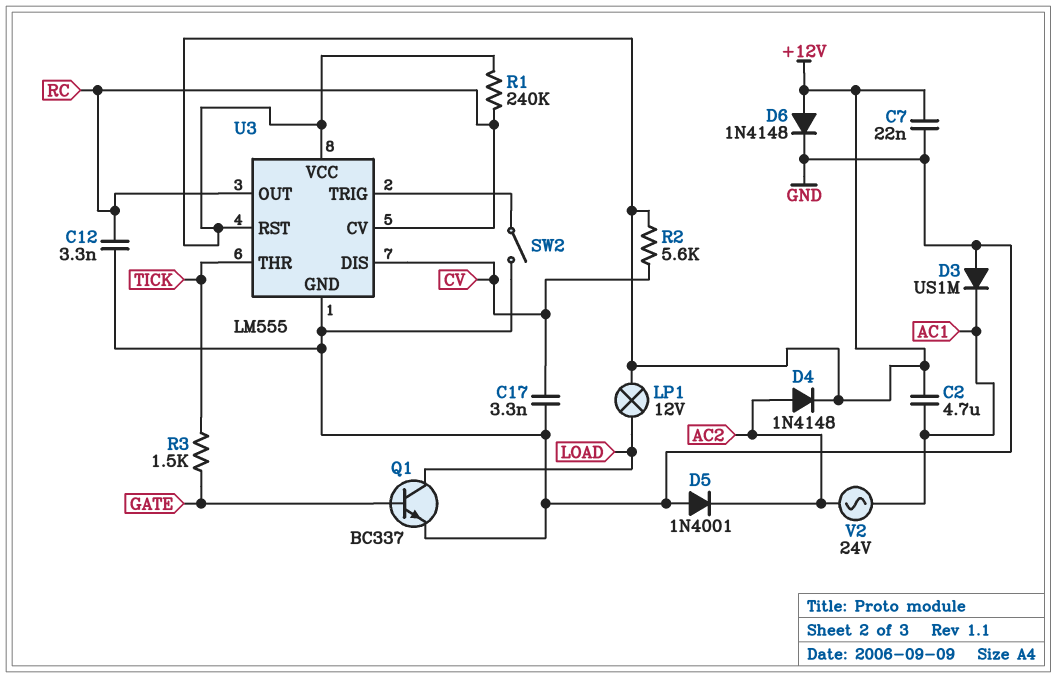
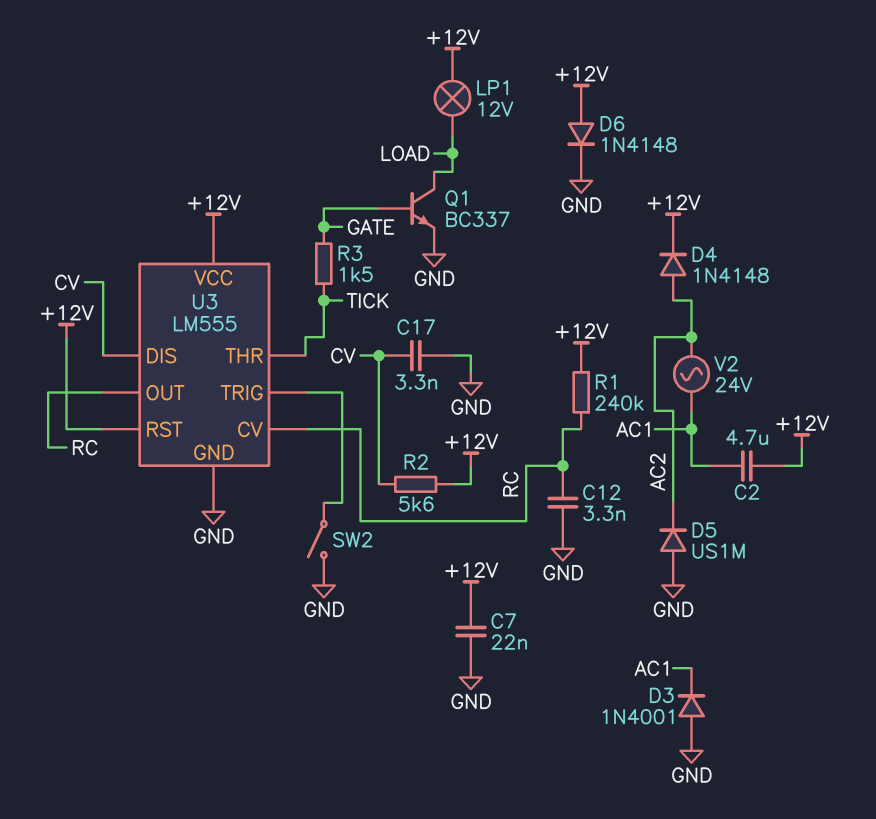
D3: diode US1M (A GND, K AC1) -> diode 1N4001 (A GND, K AC1)
D5: diode 1N4001 (A GND, K AC2) -> diode US1M (A GND, K AC2)

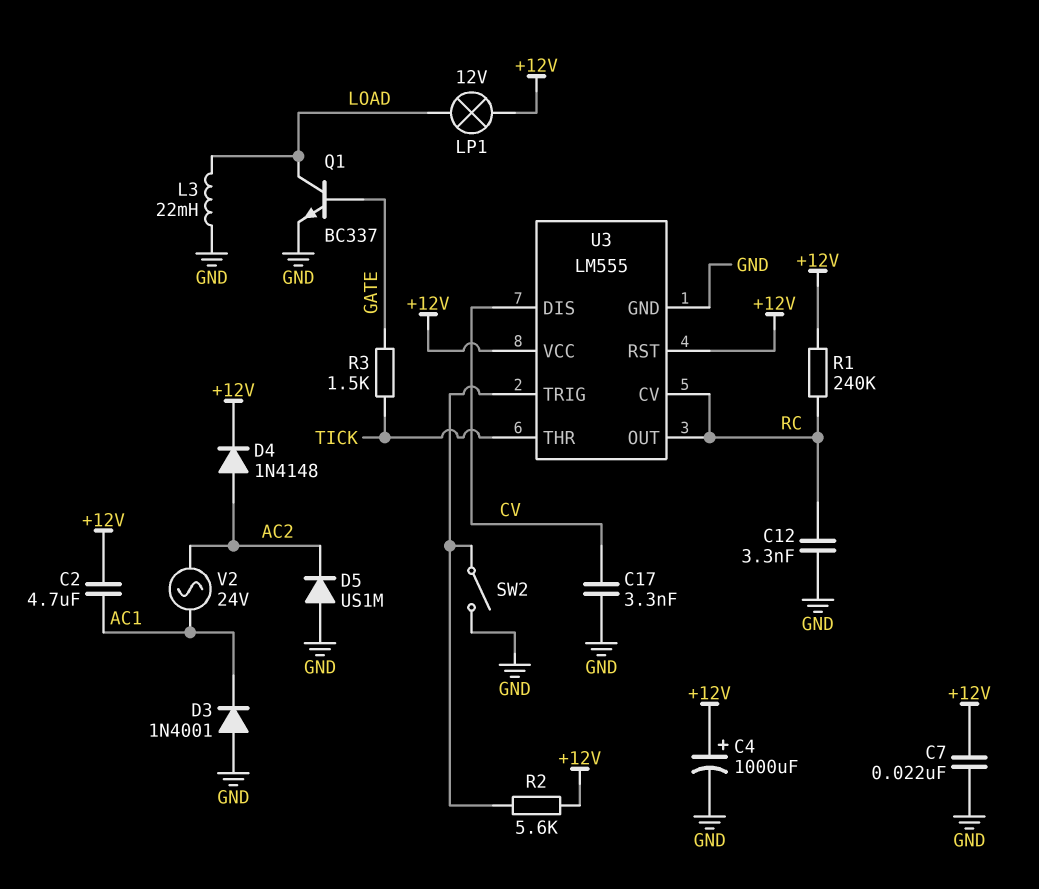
C4: none -> 1000uF (plus +12V, minus GND)
D6: diode 1N4148 (A +12V, K GND) -> none
L3: none -> 22mH (GND, LOAD)
R2: 5.6k (+12V, CV) -> 5.6k (+12V, U3/TRIG)

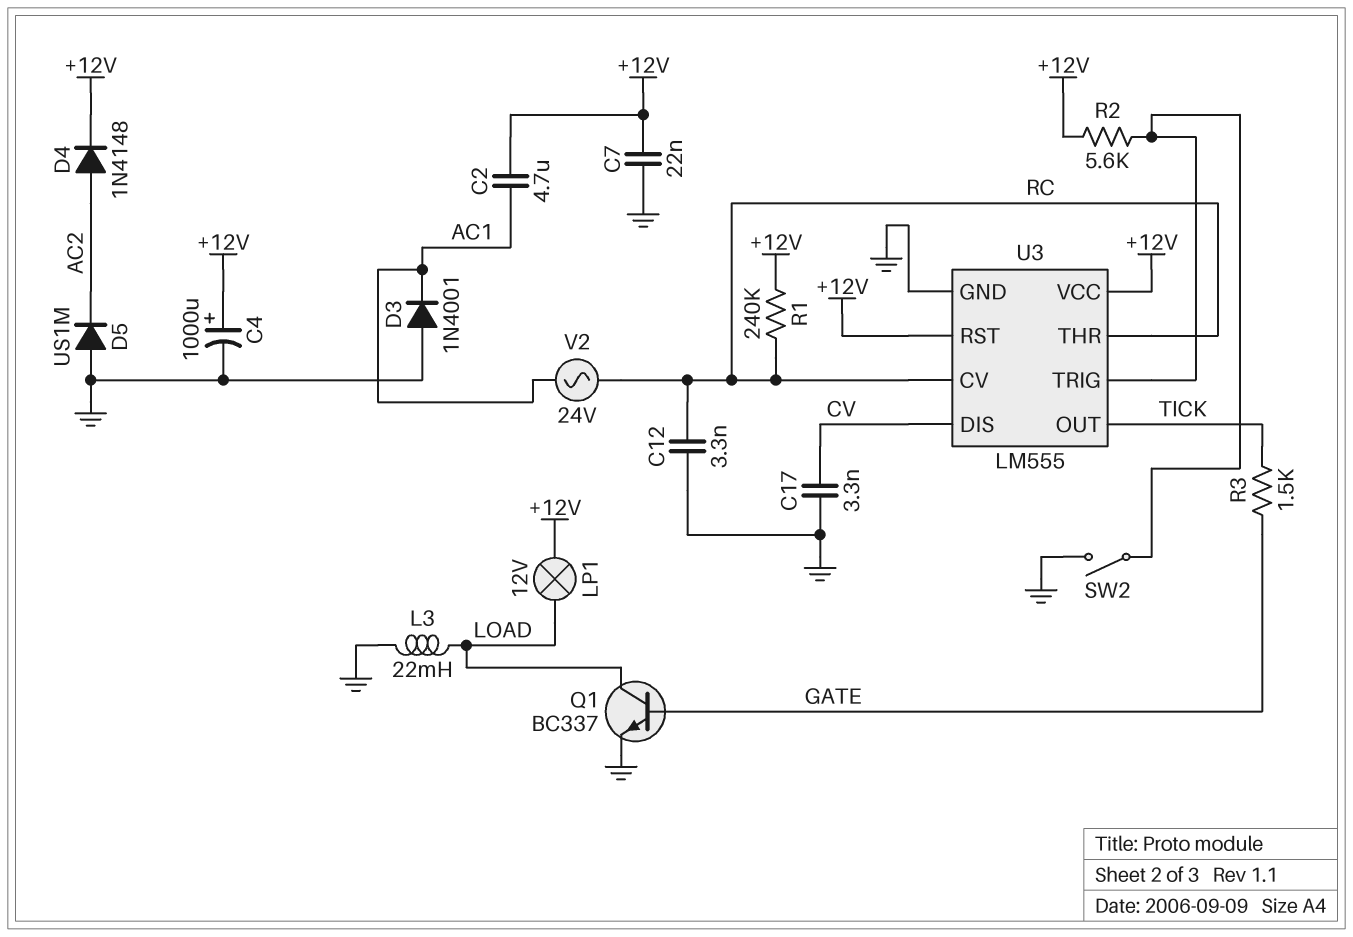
U3 pin OUT: RC -> TICK
U3 pin THR: TICK -> RC
V2: AC 24V (AC1, AC2) -> AC 24V (AC1, RC)

